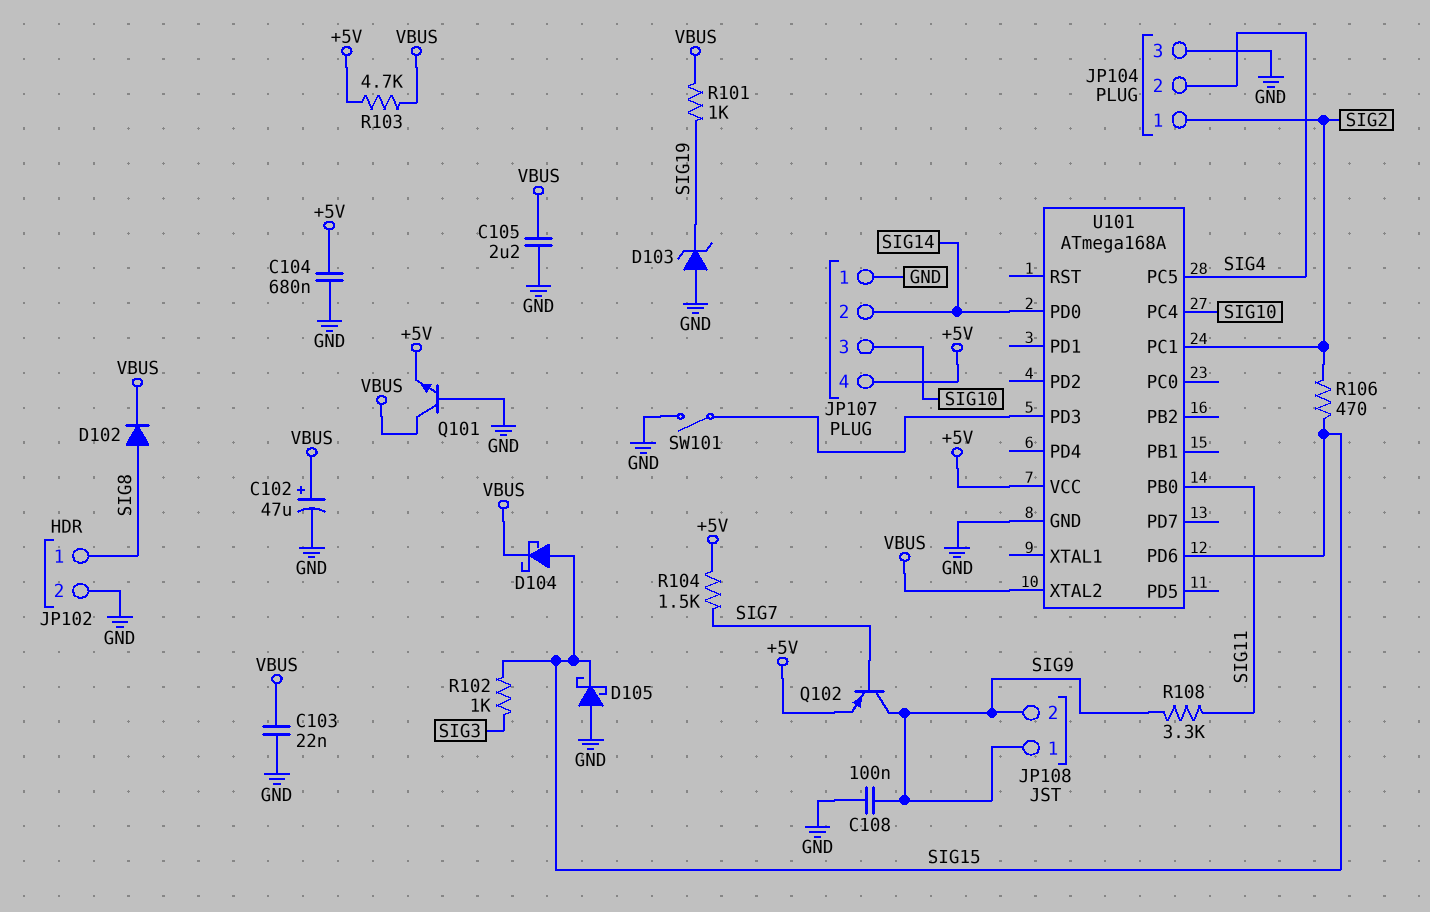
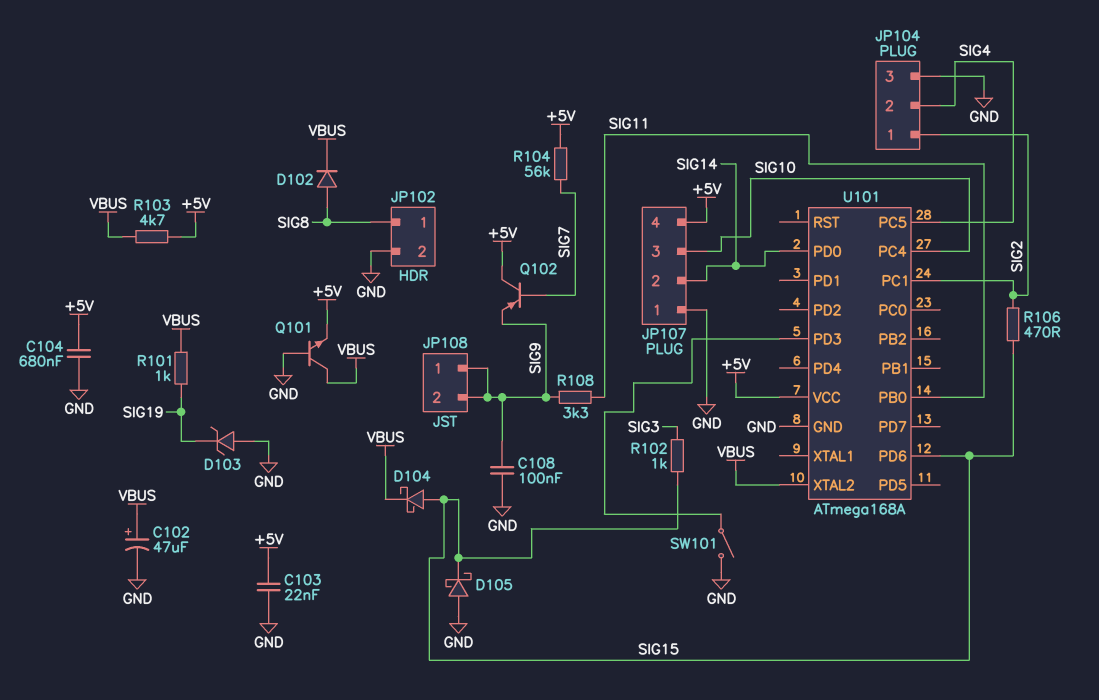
C103: 22nF (GND, VBUS) -> 22nF (+5V, GND)
C105: 2.2uF (GND, VBUS) -> none
Q102: PNP (B SIG7, C SIG9, E +5V) -> PNP (B SIG7, C +5V, E SIG9)
R104: 1.5k (+5V, SIG7) -> 56k (+5V, SIG7)

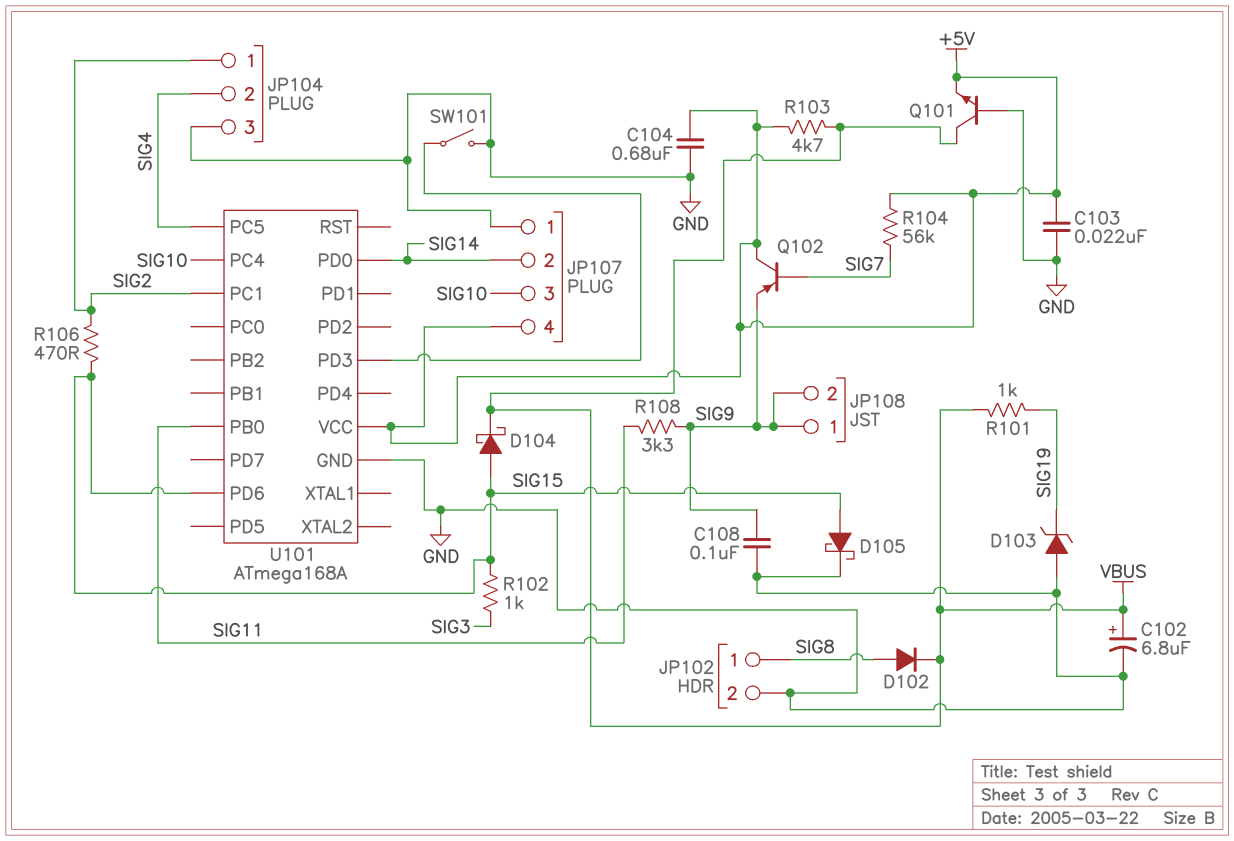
C102: 47uF (plus VBUS, minus GND) -> 6.8uF (plus VBUS, minus GND)
D105: schottky (A GND, K SIG15) -> schottky (A SIG15, K GND)
U101 pin XTAL2: VBUS -> none

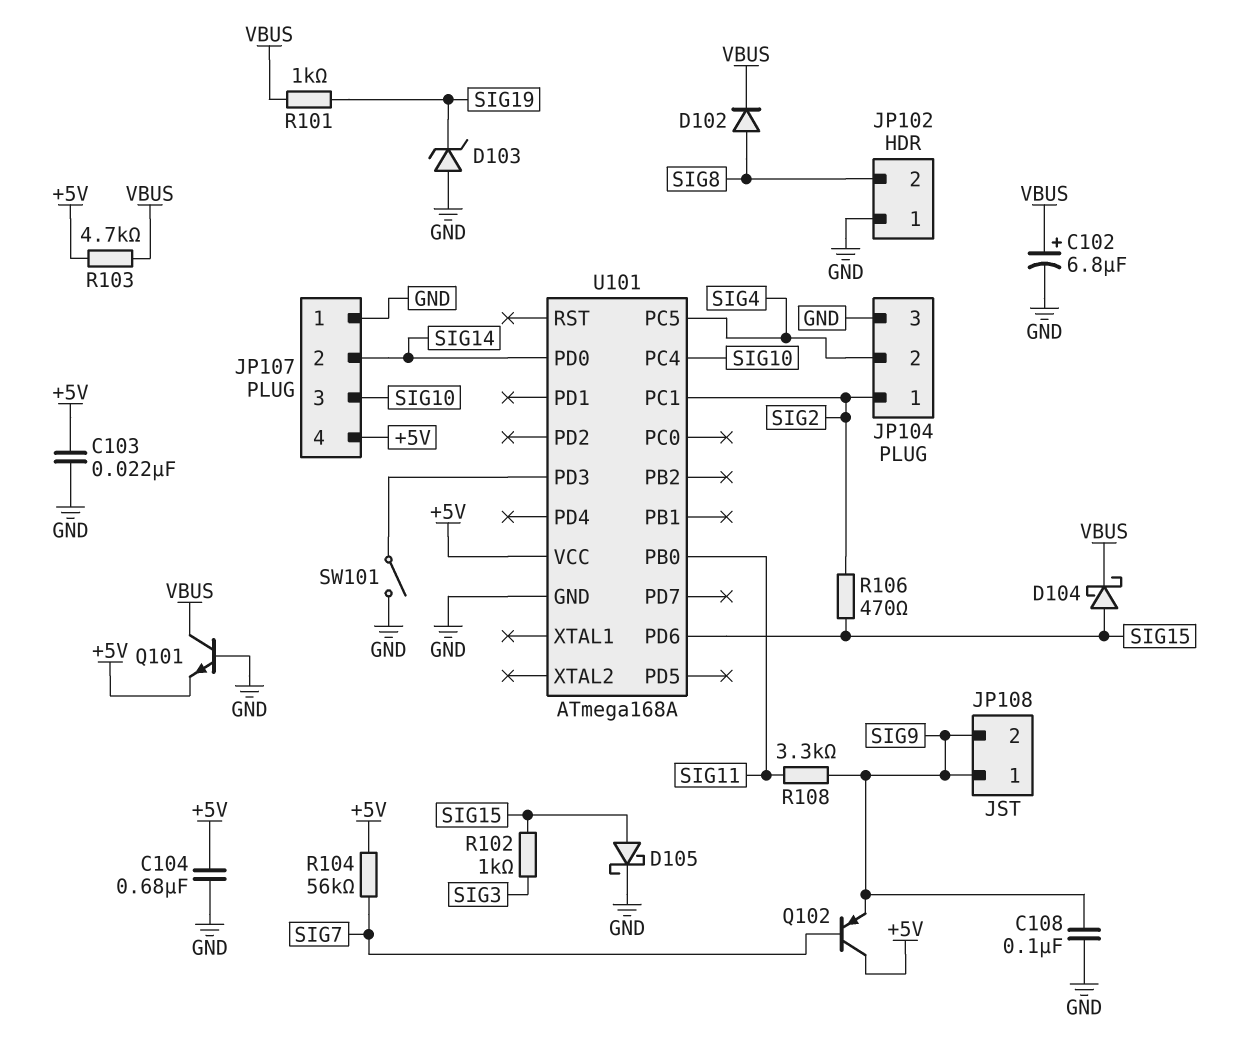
JP102 pin 1: SIG8 -> GND
JP102 pin 2: GND -> SIG8

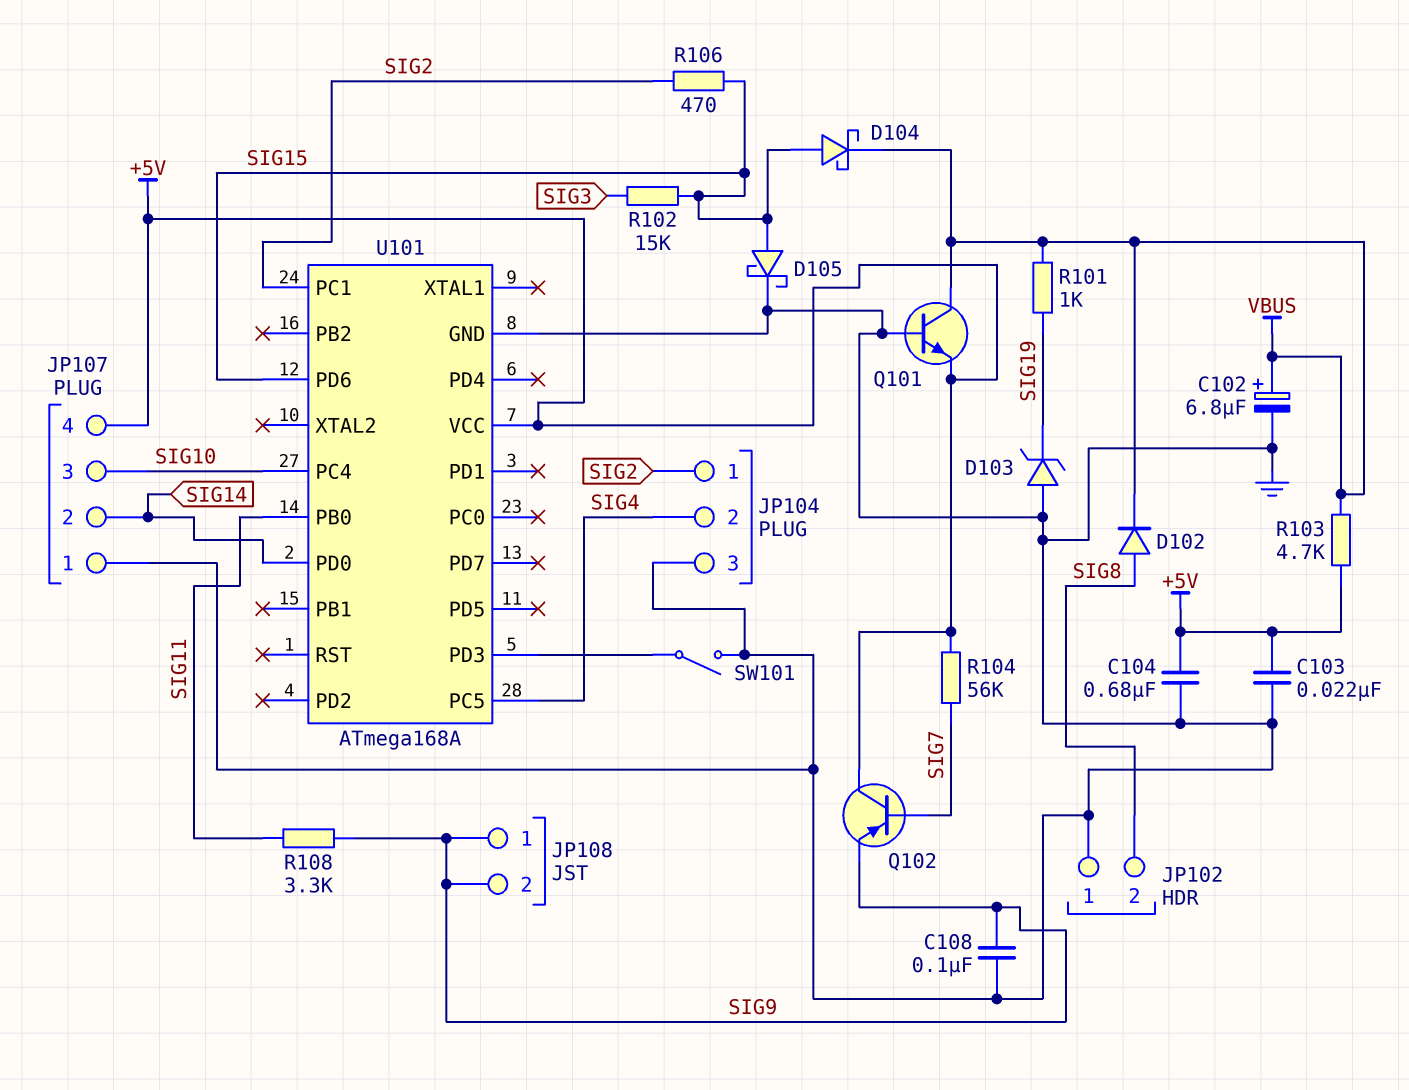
R102: 1k (SIG3, SIG15) -> 15k (SIG3, SIG15)

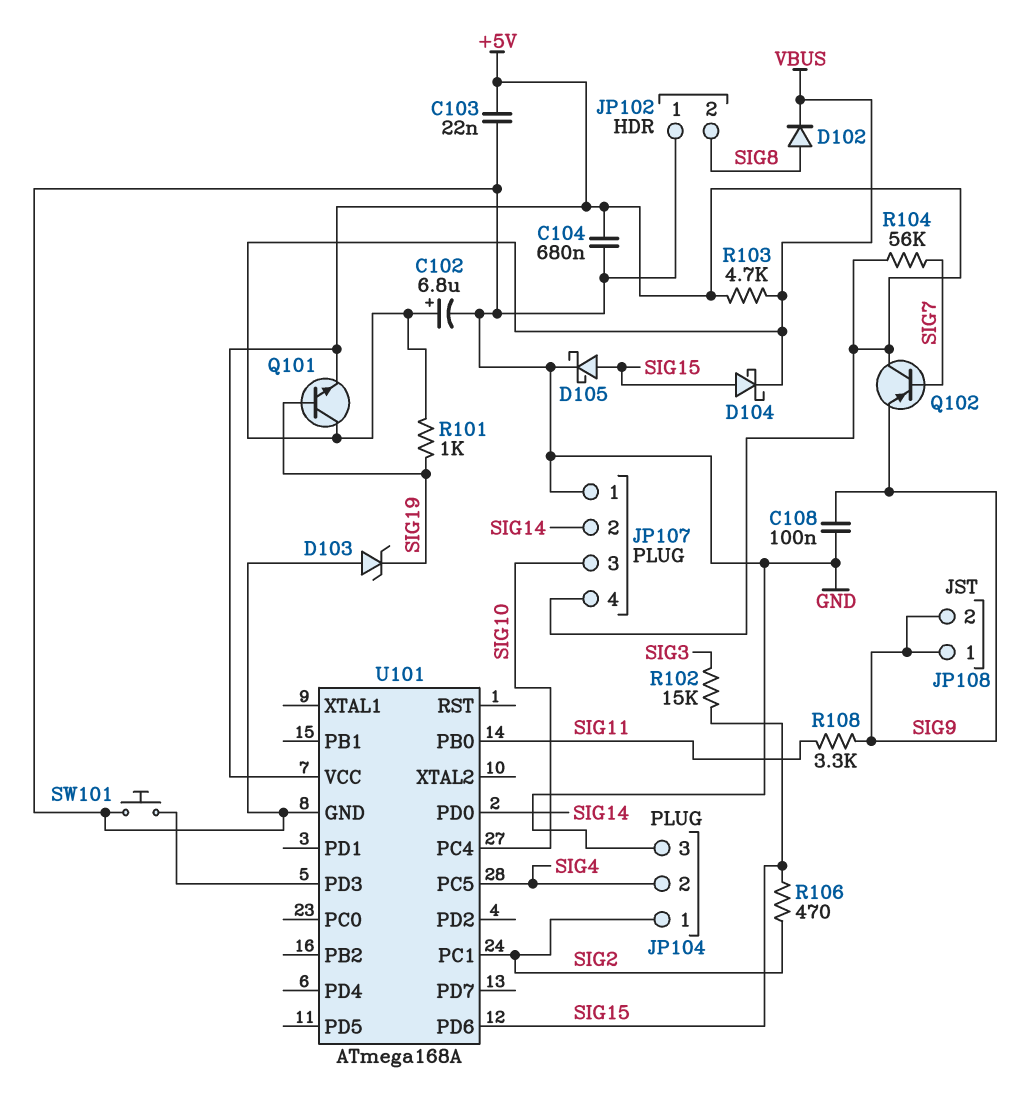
Q101: NPN (B GND, C VBUS, E +5V) -> NPN (B SIG19, C VBUS, E +5V)
SW101: switch (GND, U101/PD3) -> button (GND, U101/PD3)

